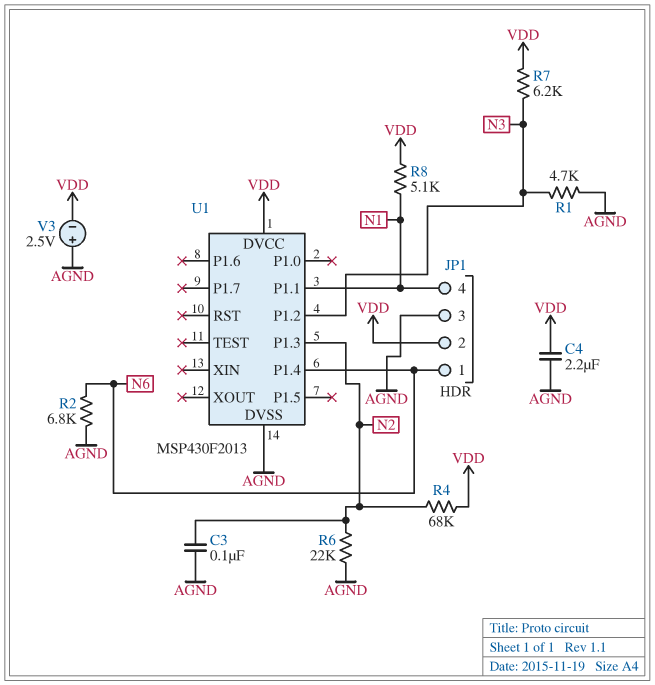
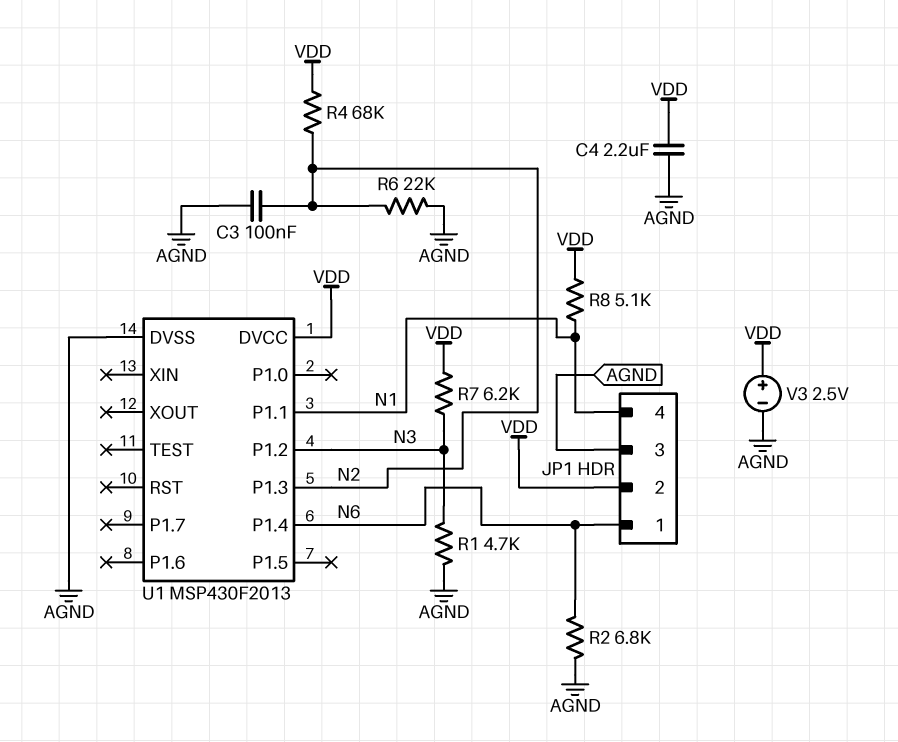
V3: 2.5V (plus AGND, minus VDD) -> 2.5V (plus VDD, minus AGND)

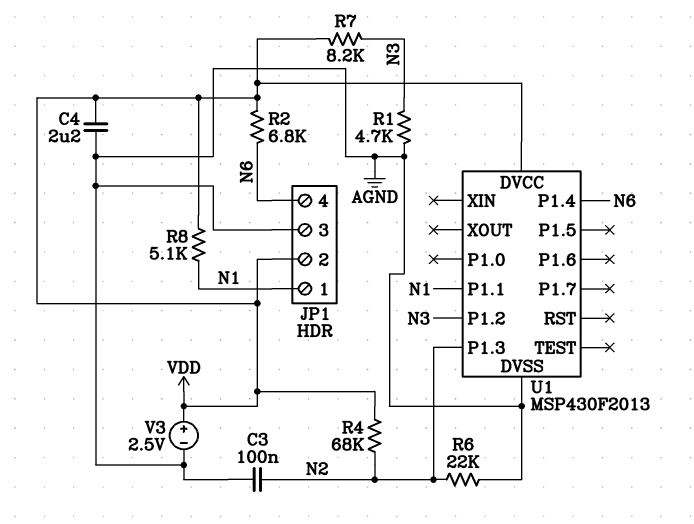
JP1 pin 1: N6 -> N1
JP1 pin 4: N1 -> N6
R2: 6.8k (AGND, N6) -> 6.8k (N6, VDD)
R7: 6.2k (N3, VDD) -> 8.2k (N3, VDD)

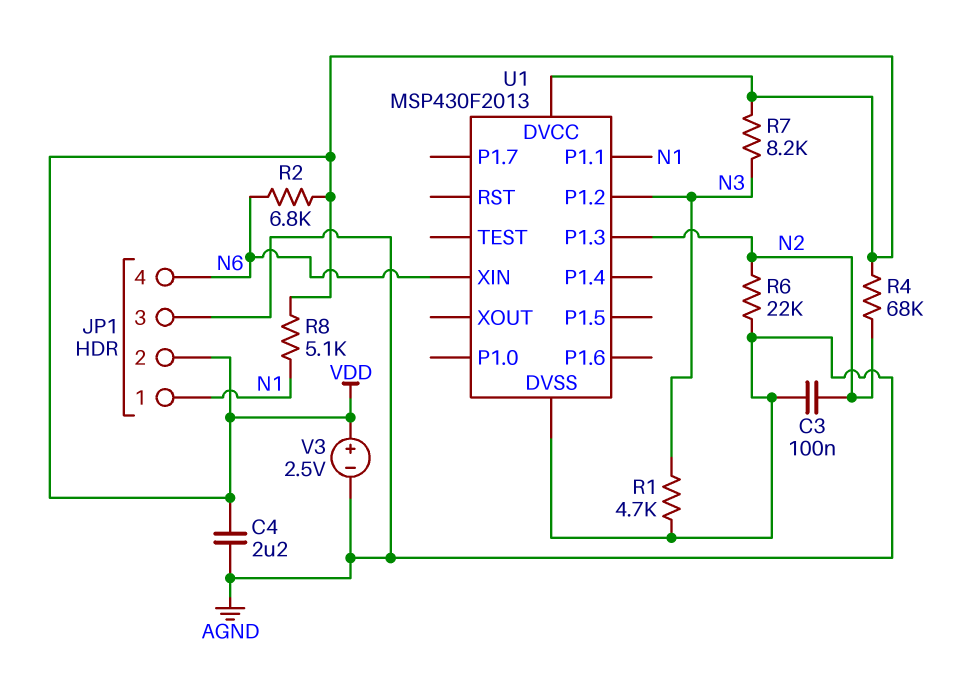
U1 pin P1.4: N6 -> none
U1 pin XIN: none -> N6

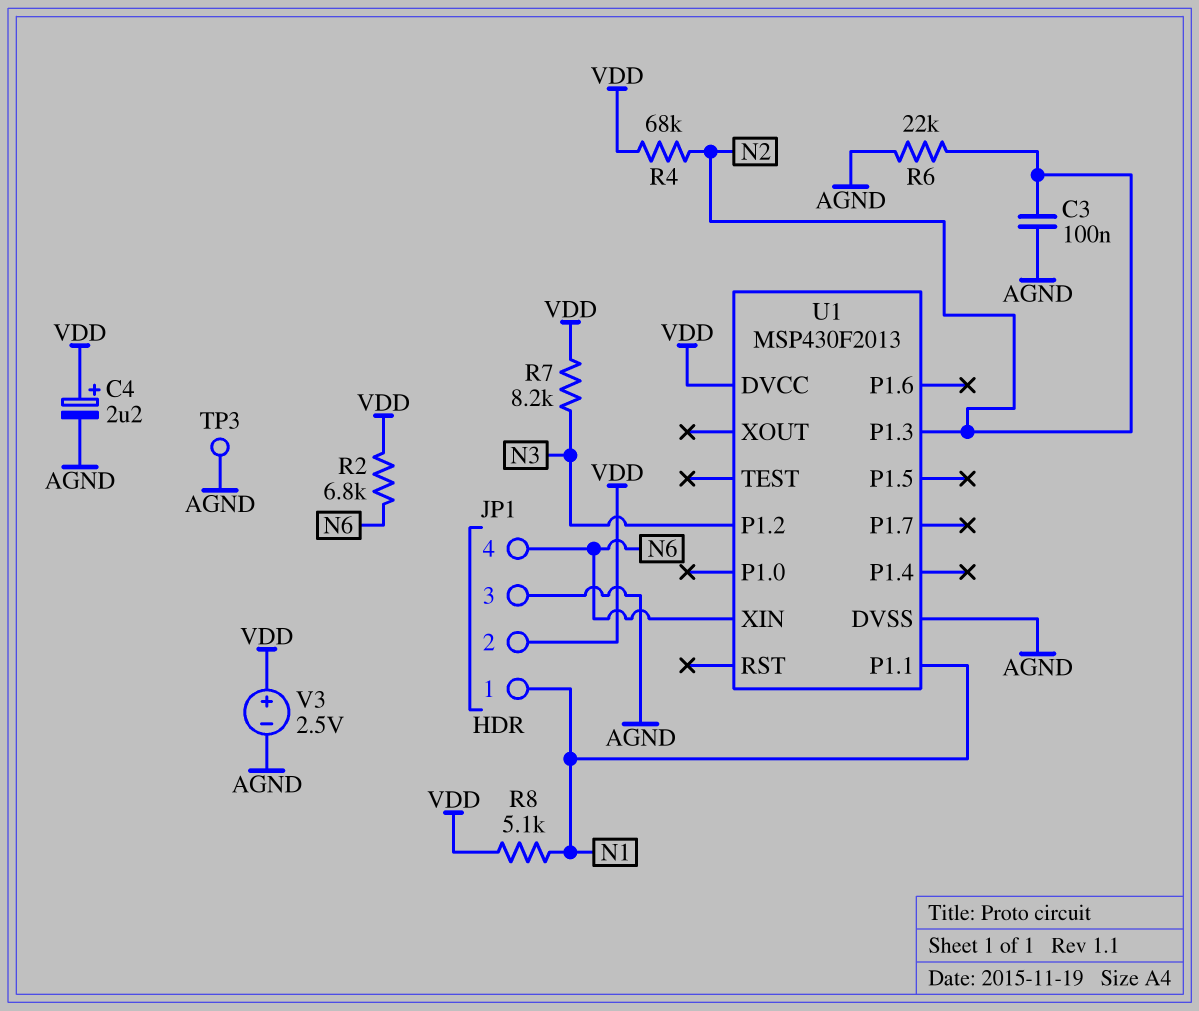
C4: 2.2uF (AGND, VDD) -> 2.2uF (plus VDD, minus AGND)
R1: 4.7k (AGND, N3) -> none
TP3: none -> test point (AGND)

